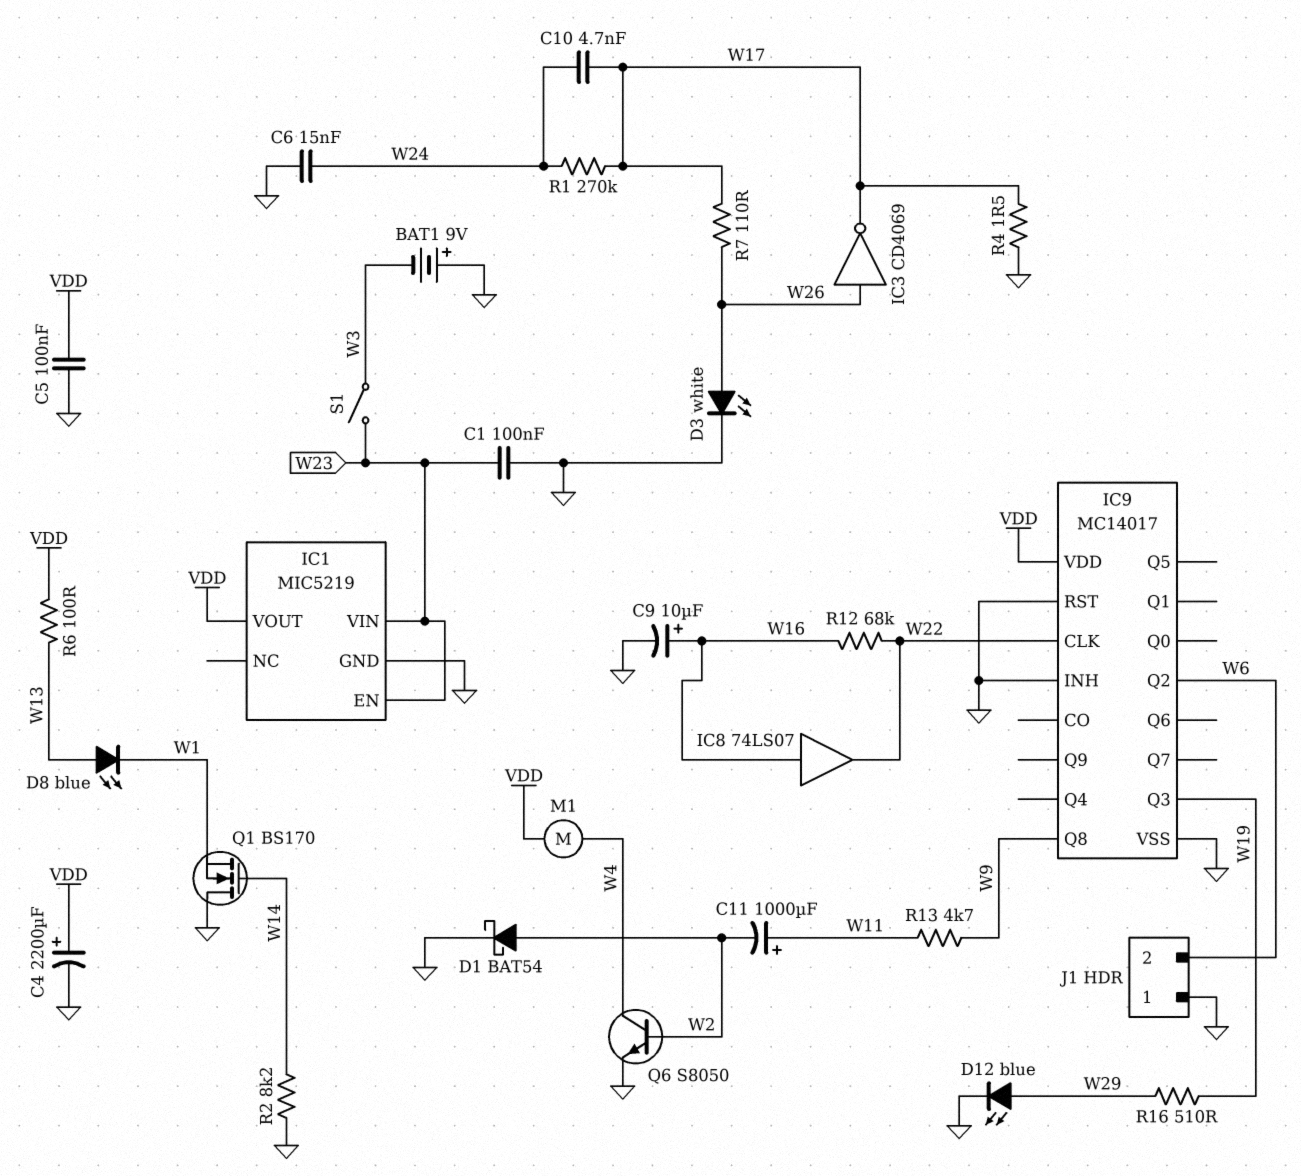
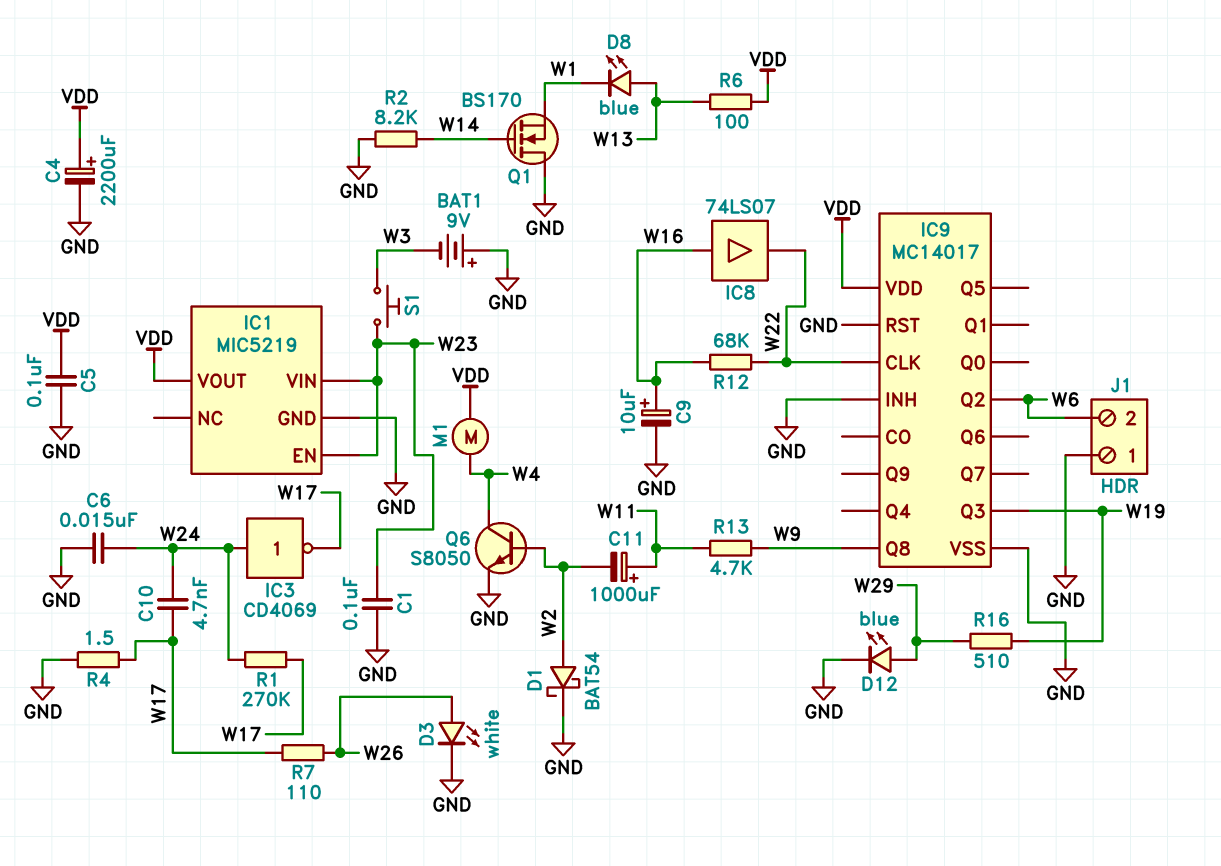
IC3: NOT CD4069 (in W26, out W17) -> NOT CD4069 (in W24, out W17)
S1: switch (W3, W23) -> button (W3, W23)

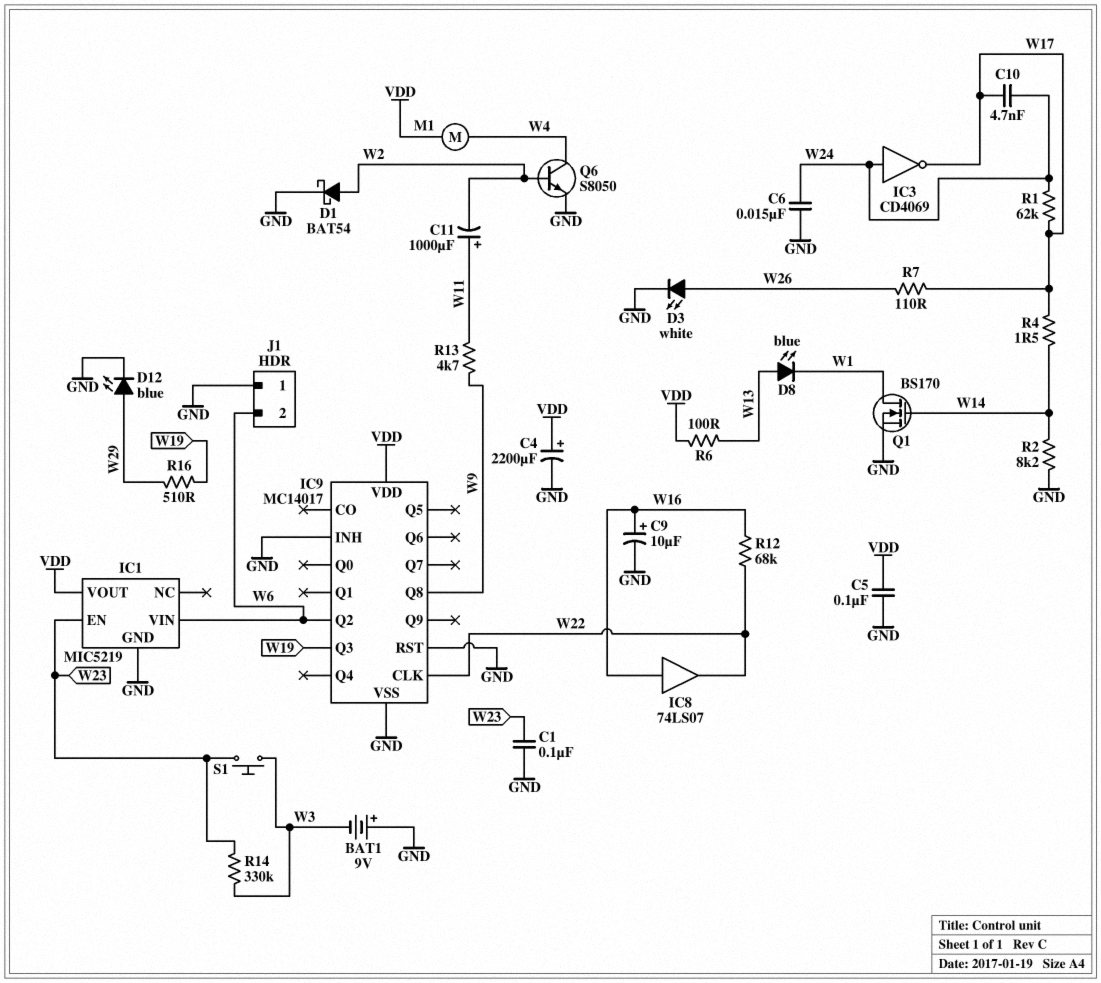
IC1 pin VIN: W23 -> W6
Q1: NMOS BS170 (G W14, D GND, S W1) -> NMOS BS170 (G W14, D W1, S GND)
R1: 270k (W17, W24) -> 62k (W17, W24)
R4: 1.5 (GND, W17) -> 1.5 (W14, W17)
R14: none -> 330k (W3, W23)

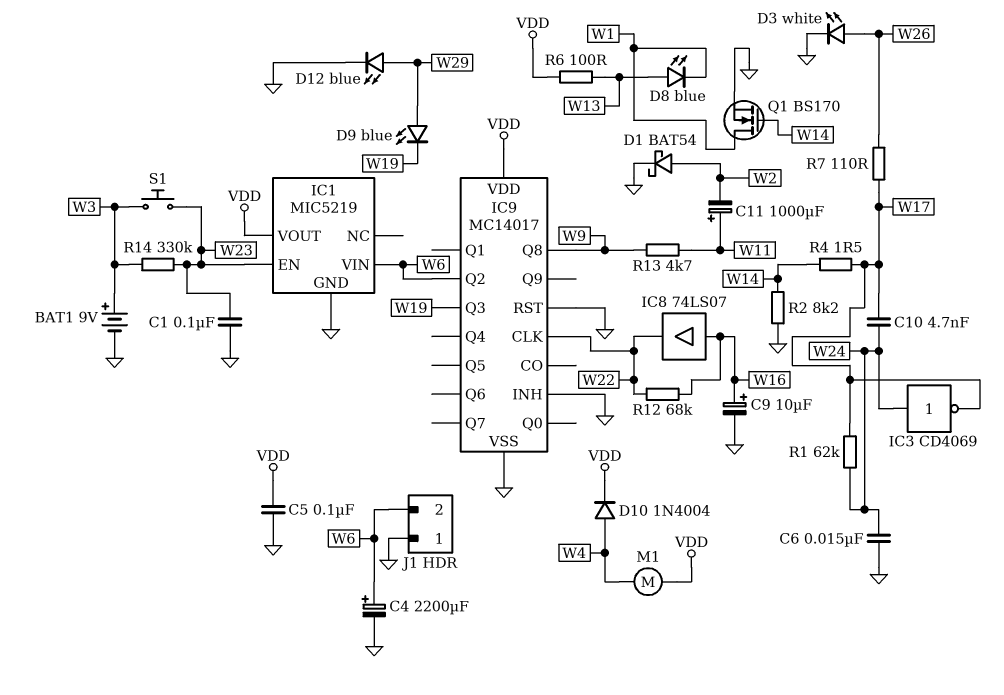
BAT1: 9V (plus GND, minus W3) -> 9V (plus W3, minus GND)
C4: 2200uF (plus VDD, minus GND) -> 2200uF (plus W6, minus GND)
D9: none -> LED blue (A W29, K W19)
D10: none -> diode 1N4004 (A W4, K VDD)
Q6: NPN S8050 (B W2, C W4, E GND) -> none
R16: 510 (W19, W29) -> none

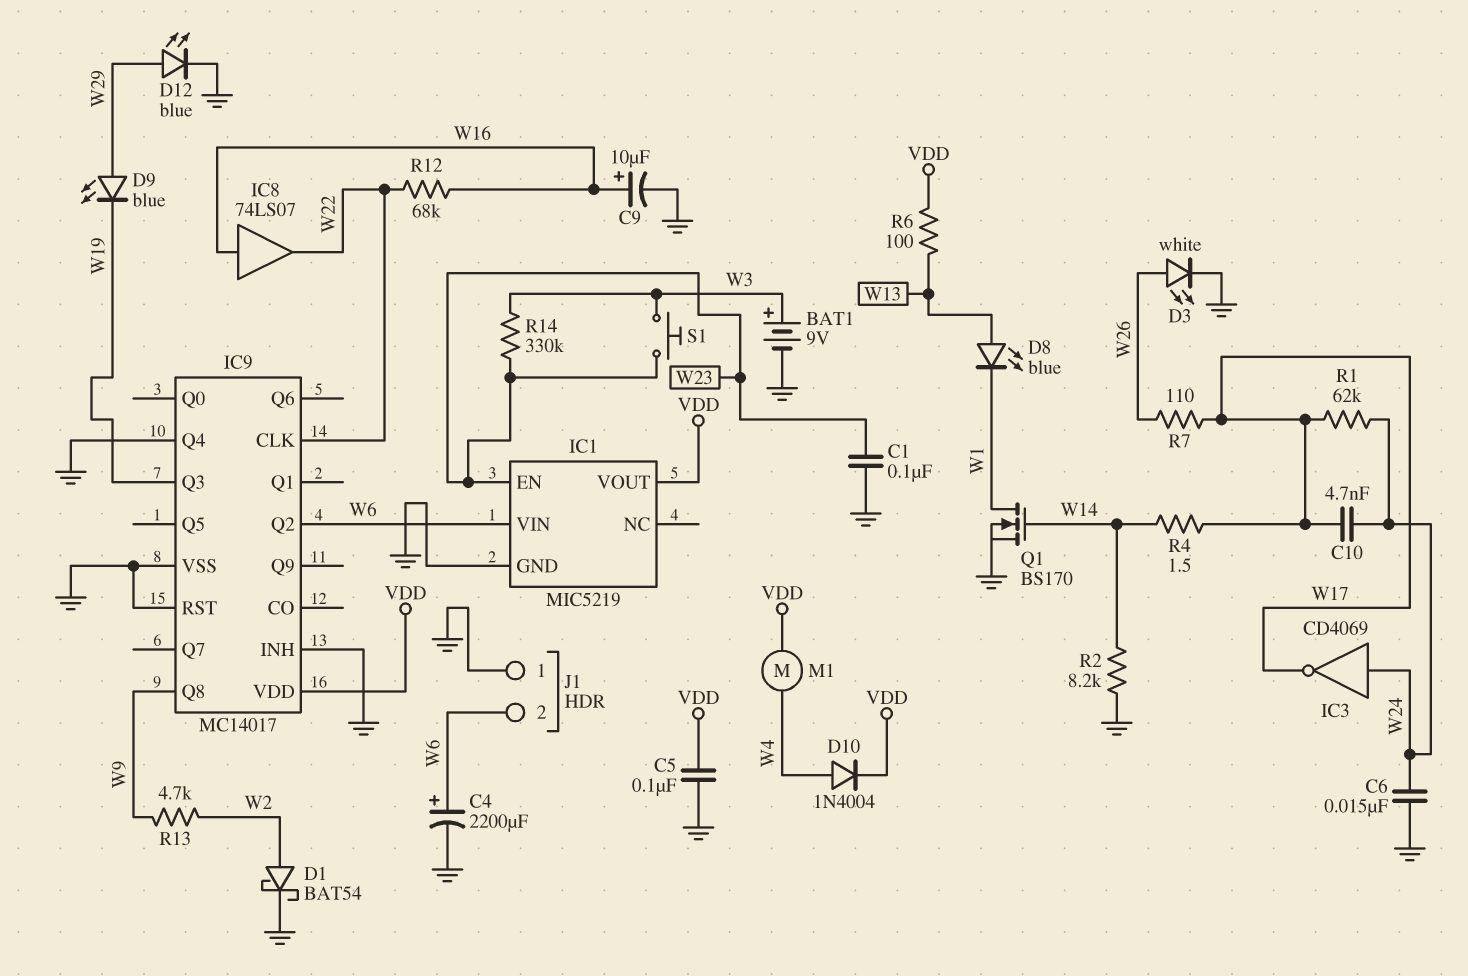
C11: 1000uF (plus W11, minus W2) -> none
IC9 pin Q4: none -> GND
R13: 4.7k (W9, W11) -> 4.7k (W2, W9)

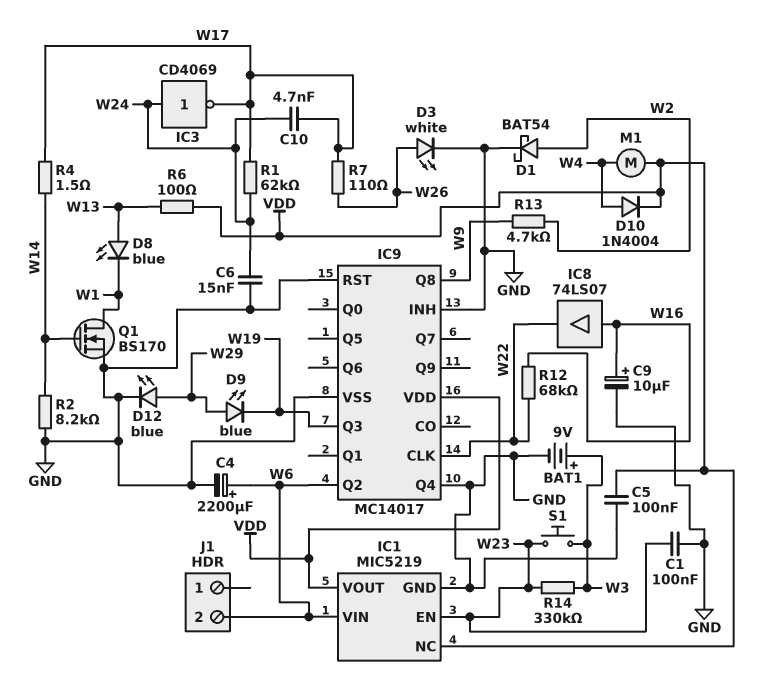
IC1 pin NC: none -> VDD
J1 pin 1: GND -> none

